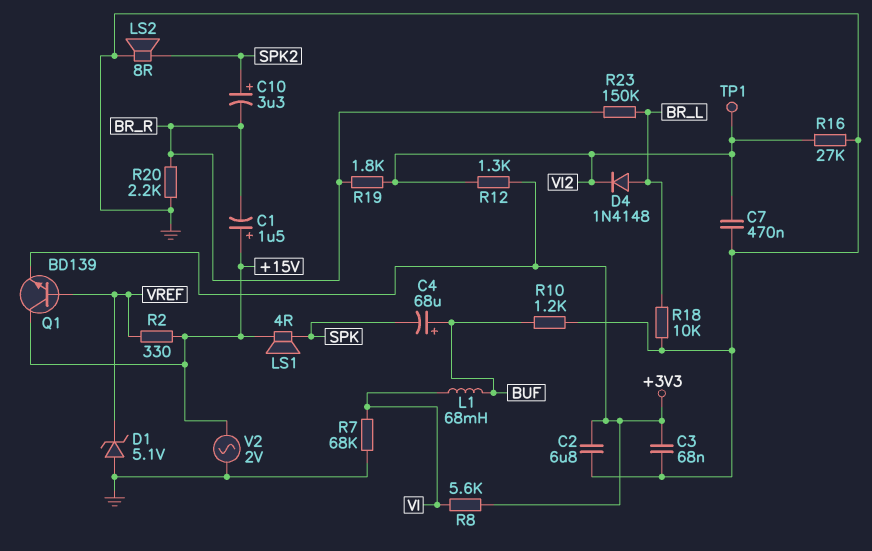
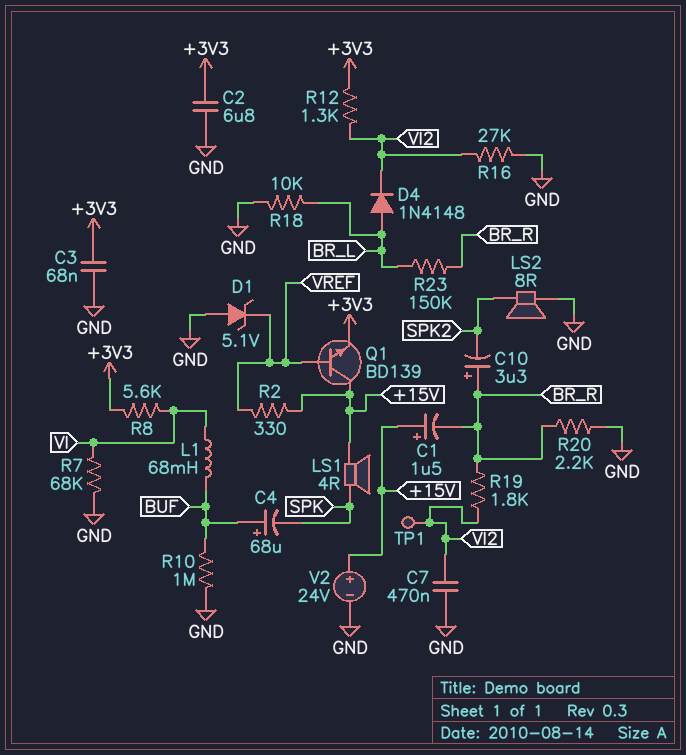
C10: 3.3uF (plus SPK2, minus BR_R) -> 3.3uF (plus BR_R, minus SPK2)
R10: 1.2k (BUF, GND) -> 1M (BUF, GND)
V2: AC 2V (+15V, GND) -> 24V (plus +15V, minus GND)

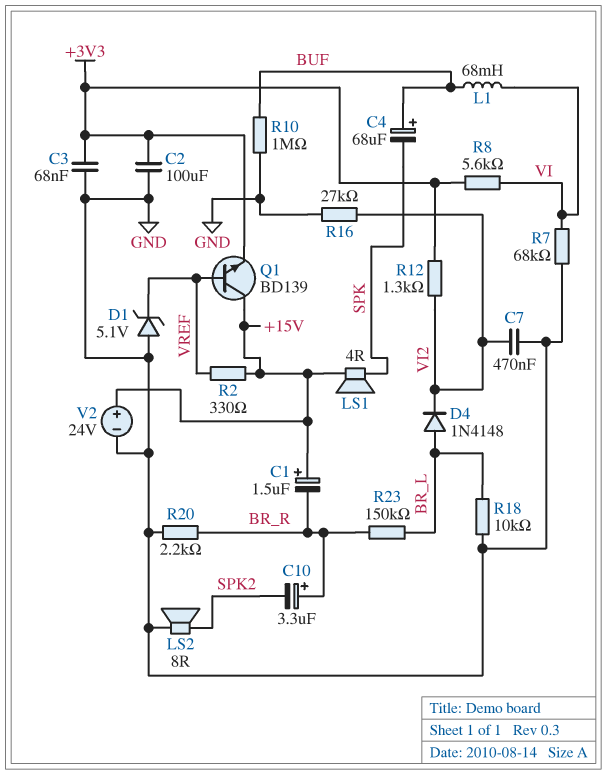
C2: 6.8uF (+3V3, GND) -> 100uF (+3V3, GND)
R19: 1.8k (BR_R, VI2) -> none
TP1: test point (VI2) -> none

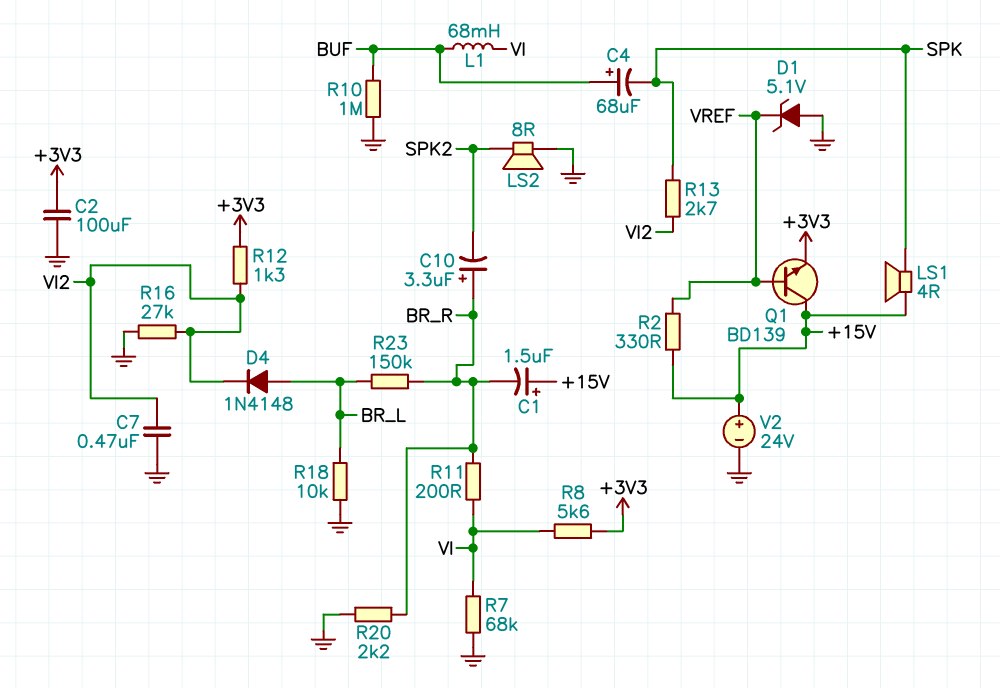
C3: 68nF (+3V3, GND) -> none
R11: none -> 200 (BR_R, VI)
R13: none -> 2.7k (SPK, VI2)

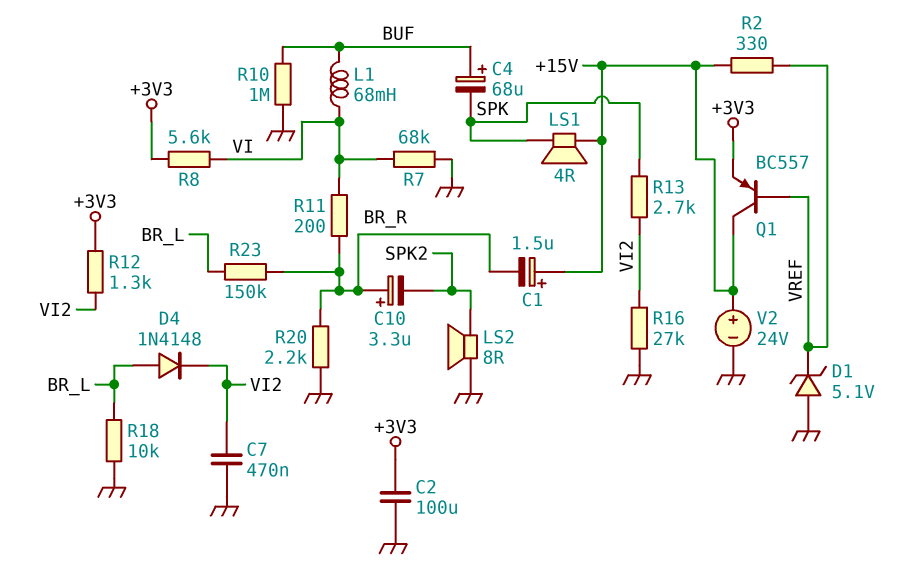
Q1: NPN BD139 (B VREF, C +15V, E +3V3) -> PNP BC557 (B VREF, C +15V, E +3V3)

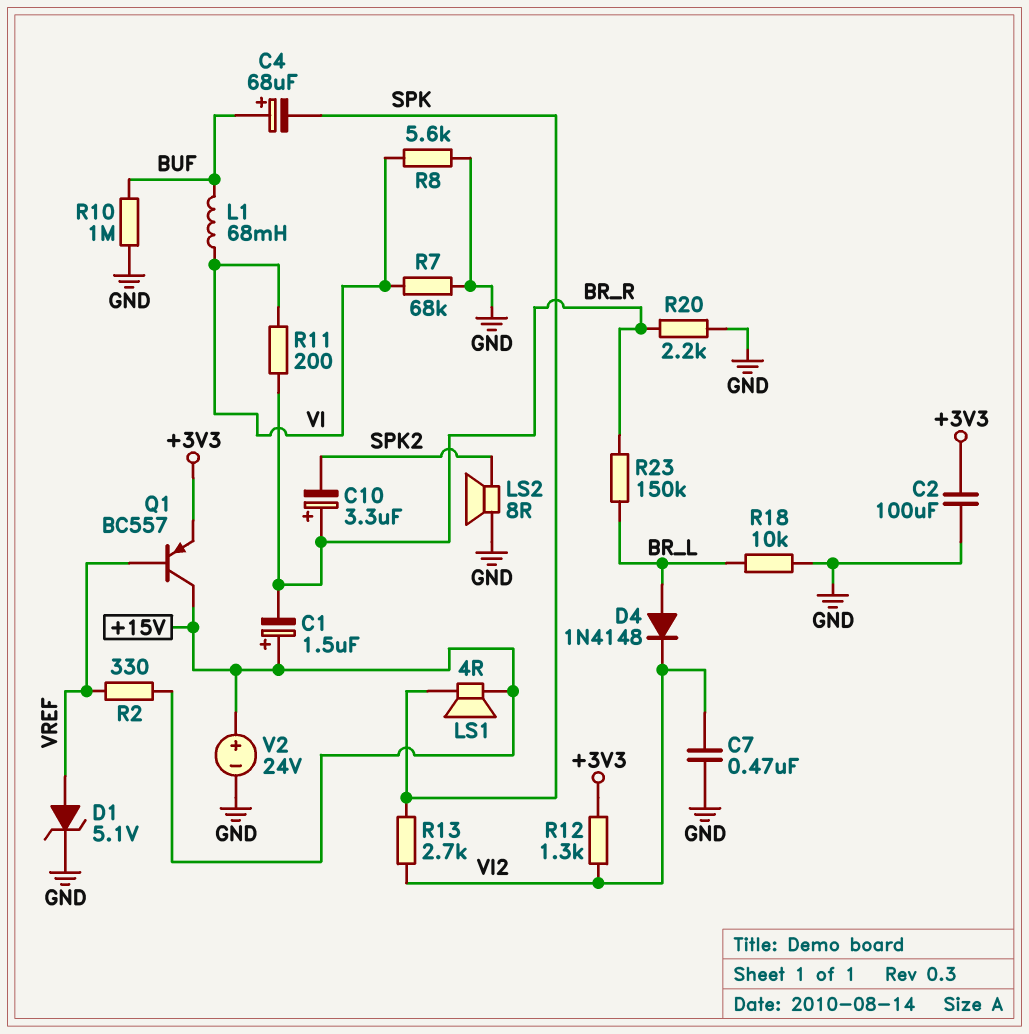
D1: zener 5.1V (A GND, K VREF) -> zener 5.1V (A VREF, K GND)
R8: 5.6k (+3V3, VI) -> 5.6k (GND, VI)
R16: 27k (GND, VI2) -> none

